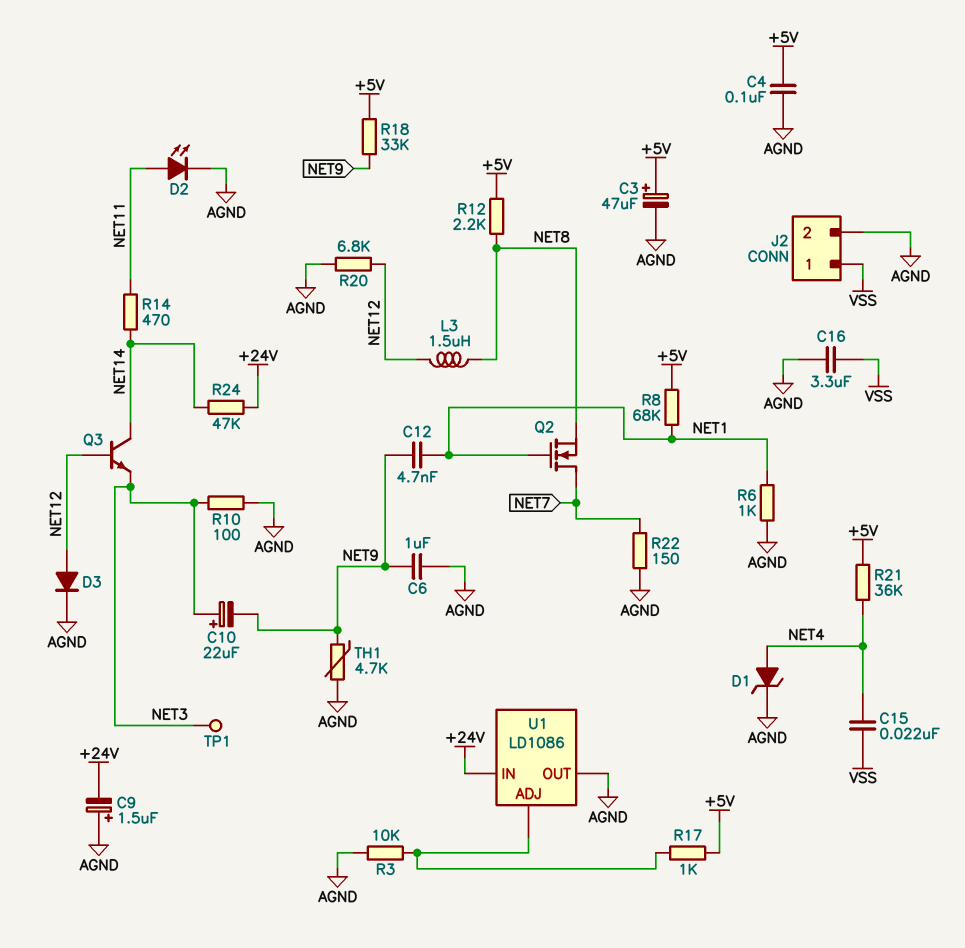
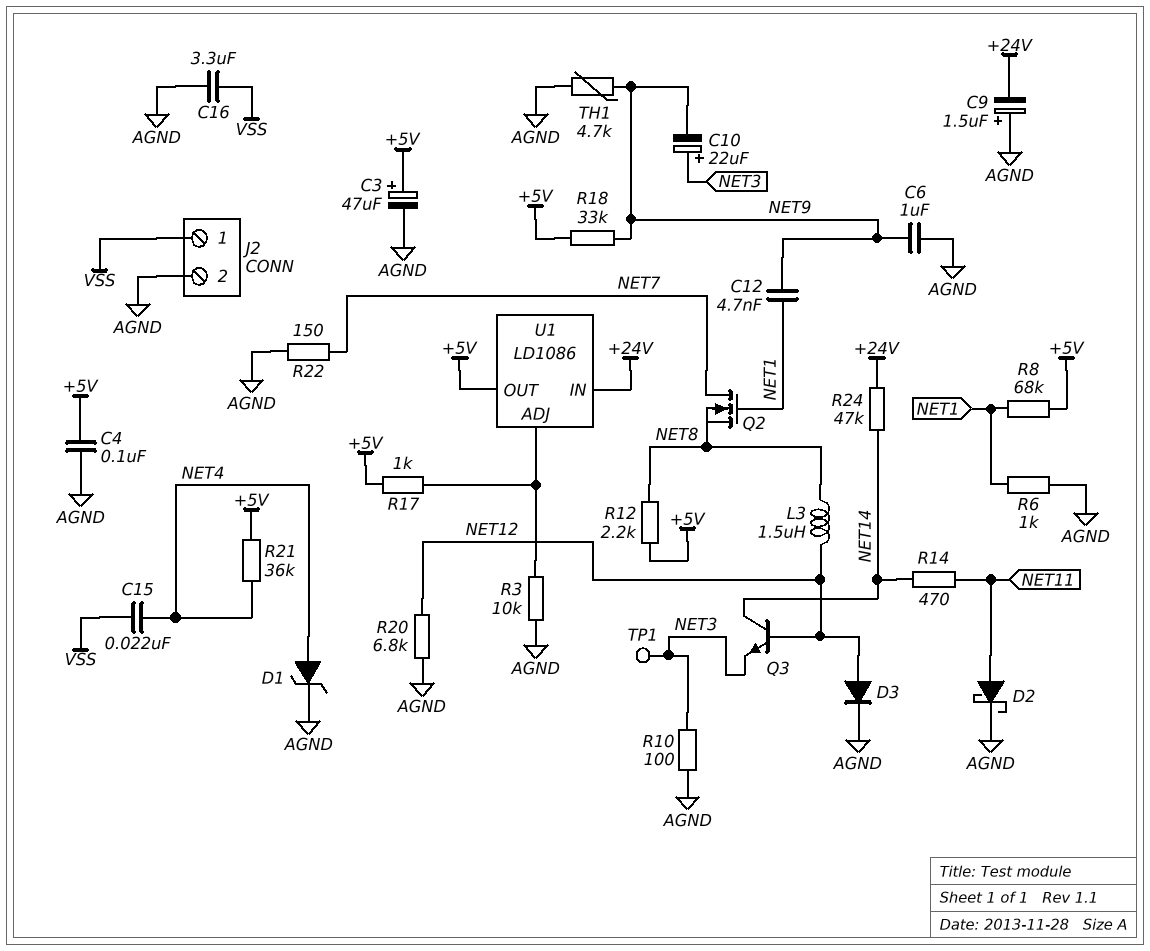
D2: LED (A NET11, K AGND) -> schottky (A NET11, K AGND)
U1 pin OUT: AGND -> +5V

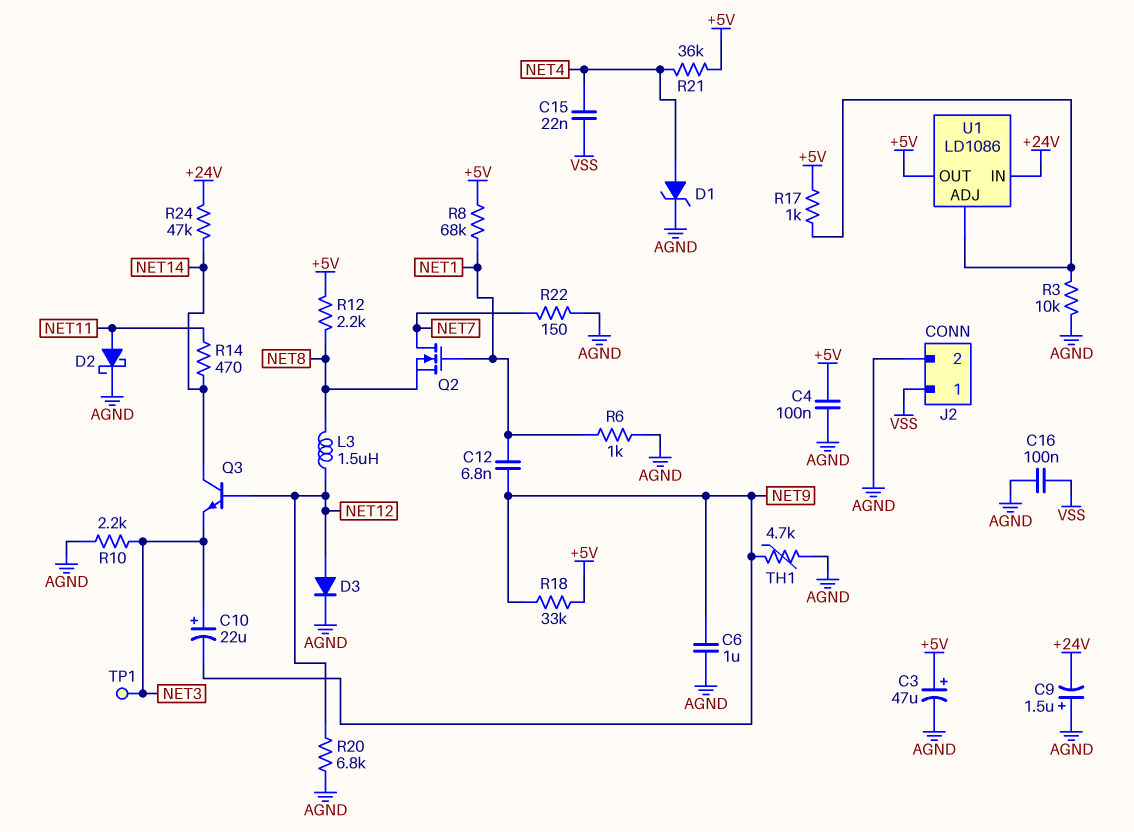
C12: 4.7nF (NET1, NET9) -> 6.8nF (NET1, NET9)
C16: 3.3uF (AGND, VSS) -> 100nF (AGND, VSS)
R10: 100 (AGND, NET3) -> 2.2k (AGND, NET3)

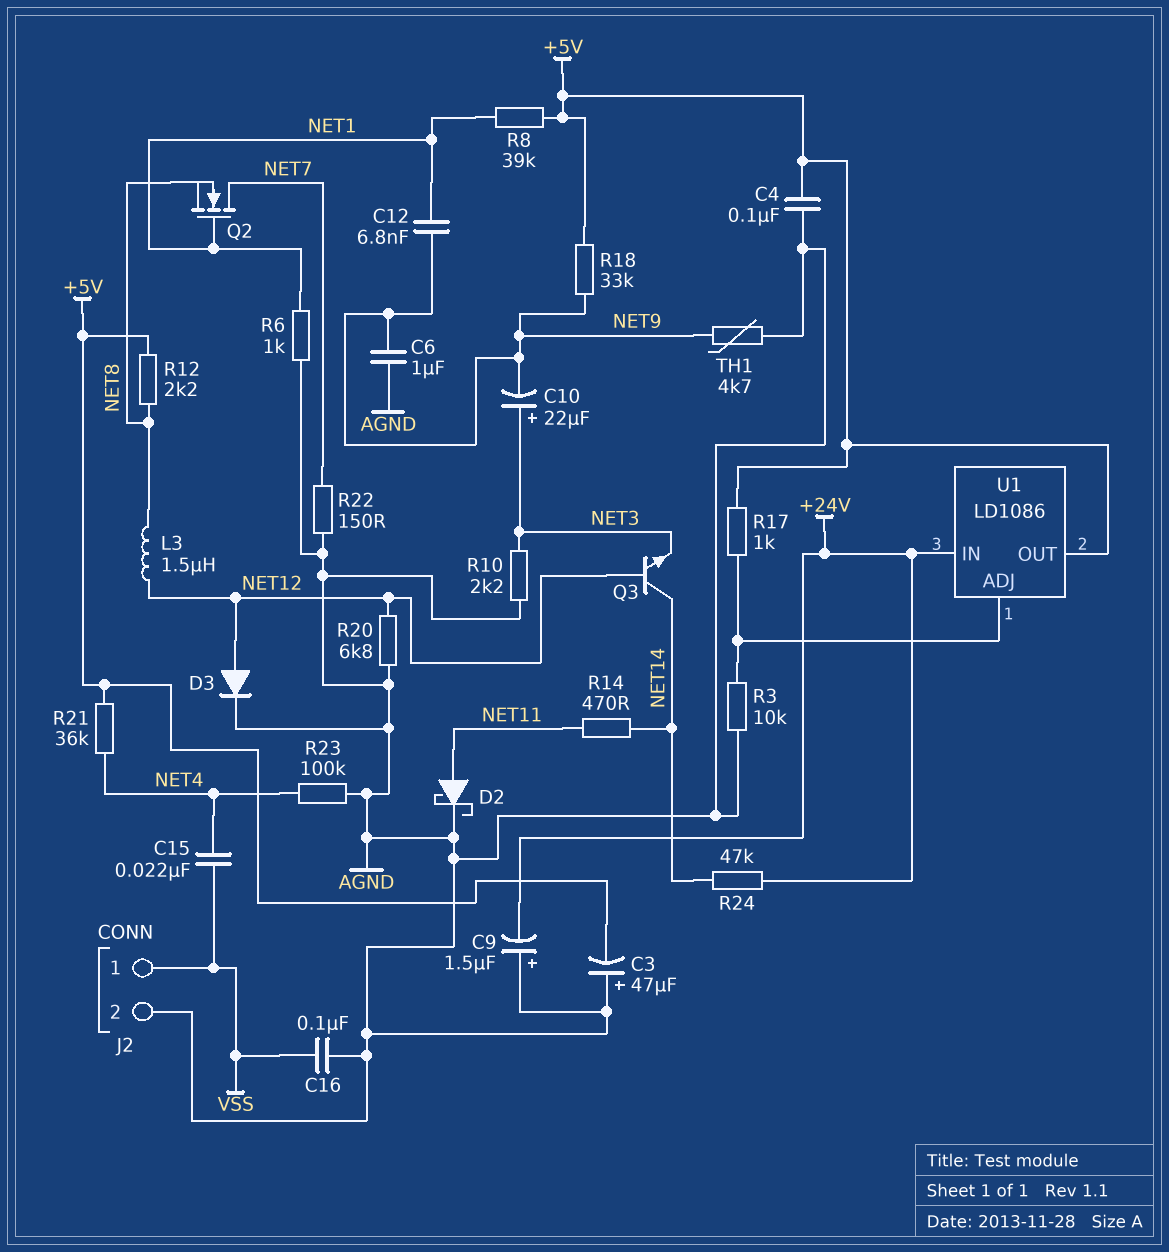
C3: 47uF (plus +5V, minus AGND) -> 47uF (plus AGND, minus +5V)
D1: zener (A NET4, K AGND) -> none
R8: 68k (+5V, NET1) -> 39k (+5V, NET1)
R23: none -> 100k (AGND, NET4)
TP1: test point (NET3) -> none

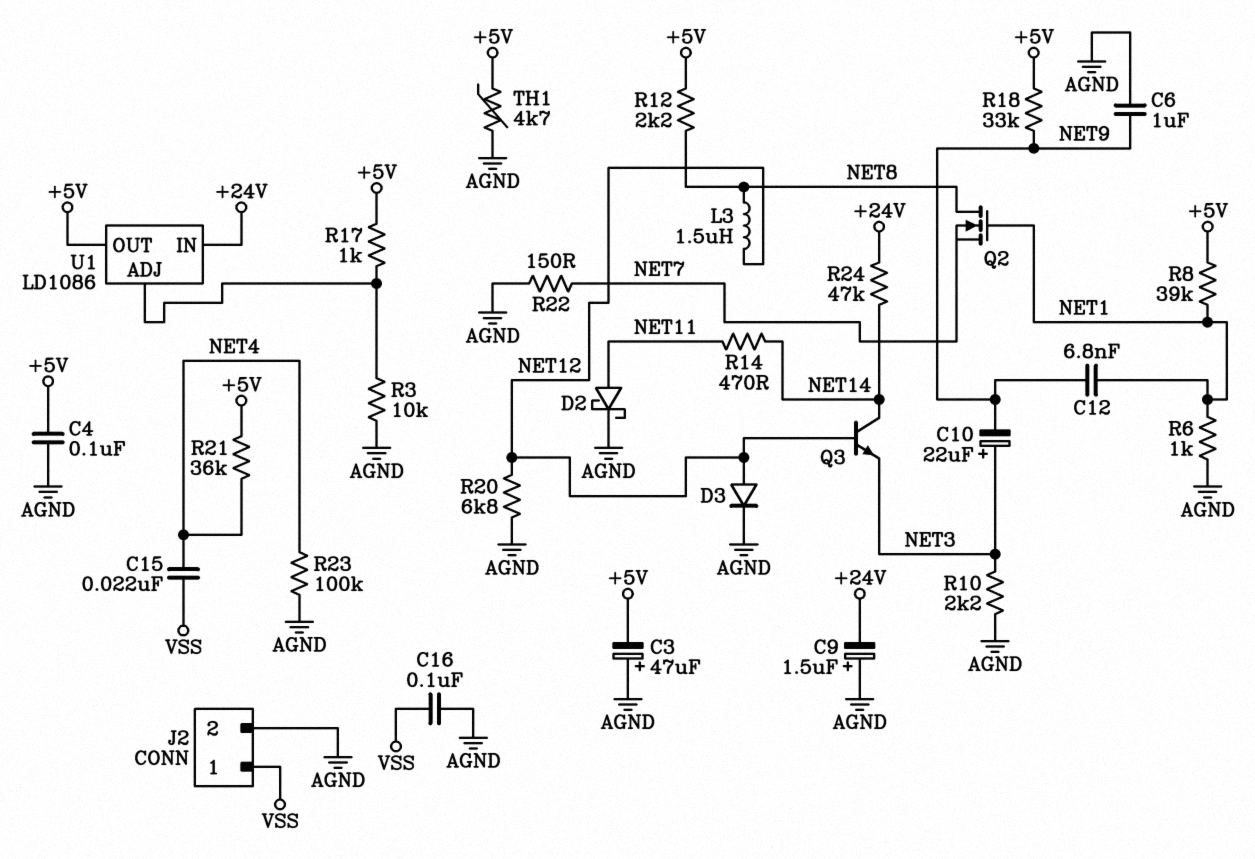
Q2: NMOS (G NET1, D NET7, S NET8) -> NMOS (G NET1, D NET8, S NET7)
TH1: 4.7k (AGND, NET9) -> 4.7k (+5V, AGND)

